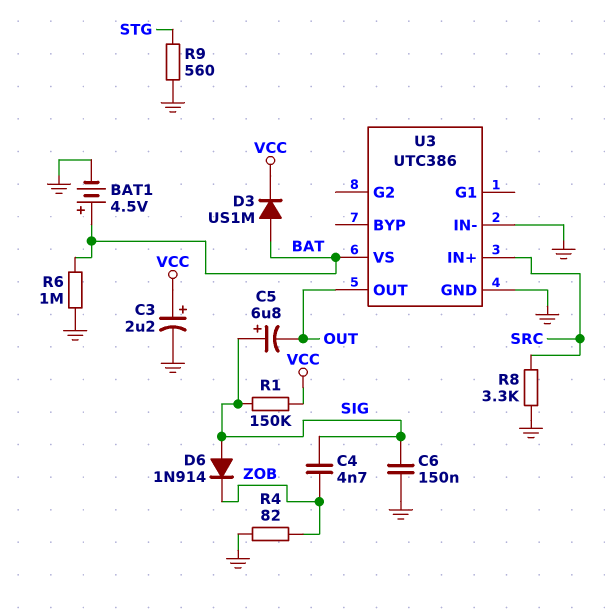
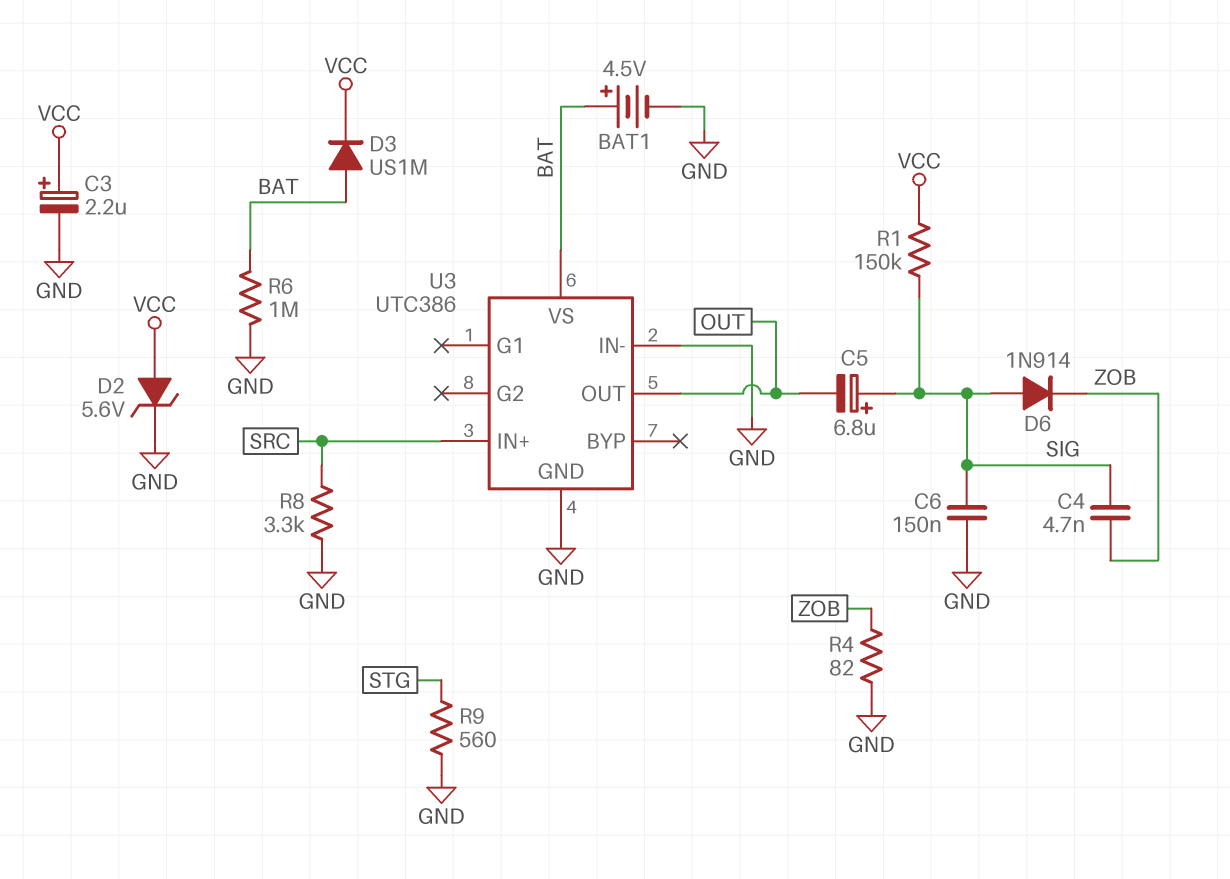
D2: none -> zener 5.6V (A VCC, K GND)

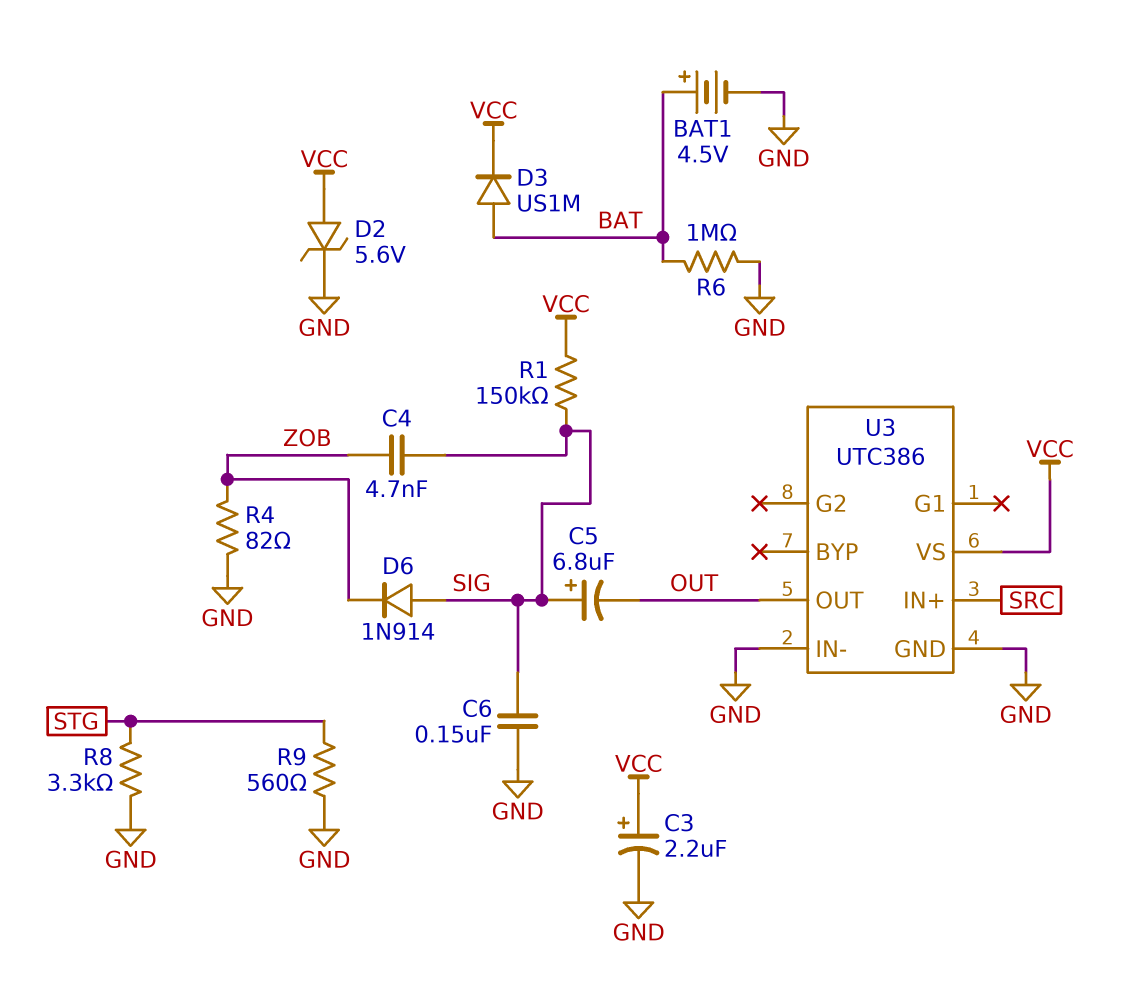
R8: 3.3k (GND, SRC) -> 3.3k (GND, STG)
U3 pin VS: BAT -> VCC

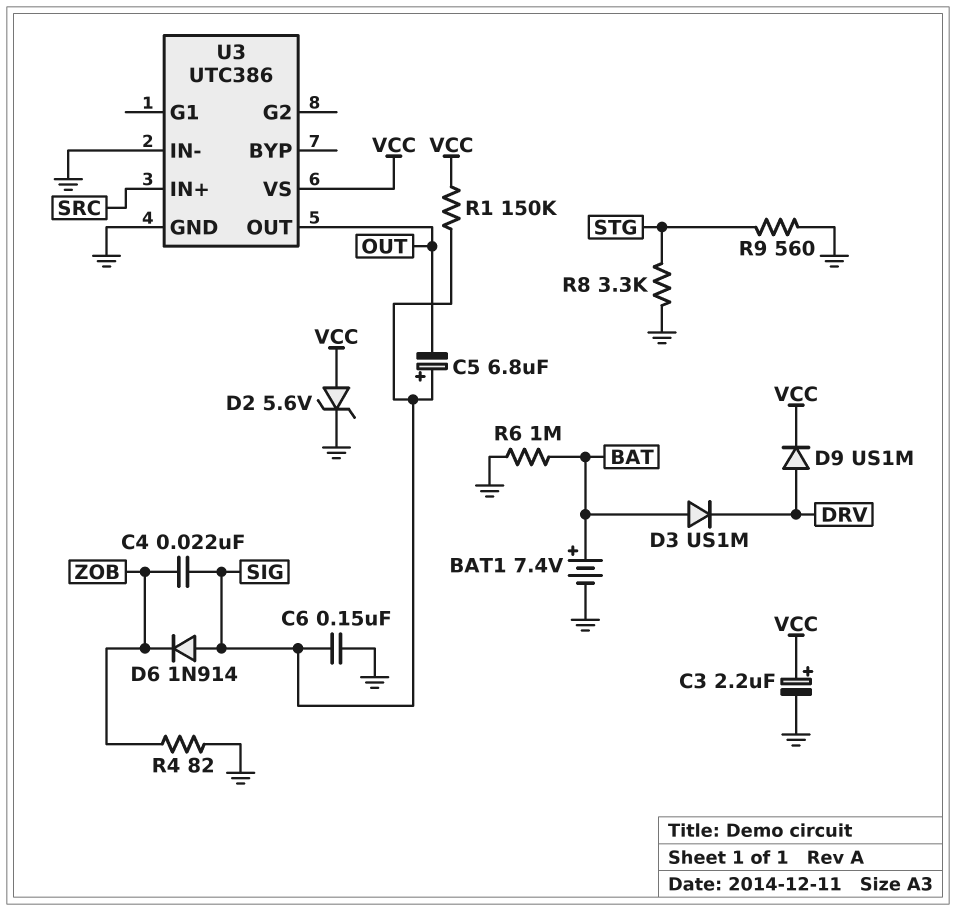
BAT1: 4.5V (plus BAT, minus GND) -> 7.4V (plus BAT, minus GND)
C4: 4.7nF (SIG, ZOB) -> 22nF (SIG, ZOB)
D3: diode US1M (A BAT, K VCC) -> diode US1M (A BAT, K DRV)
D9: none -> diode US1M (A DRV, K VCC)

